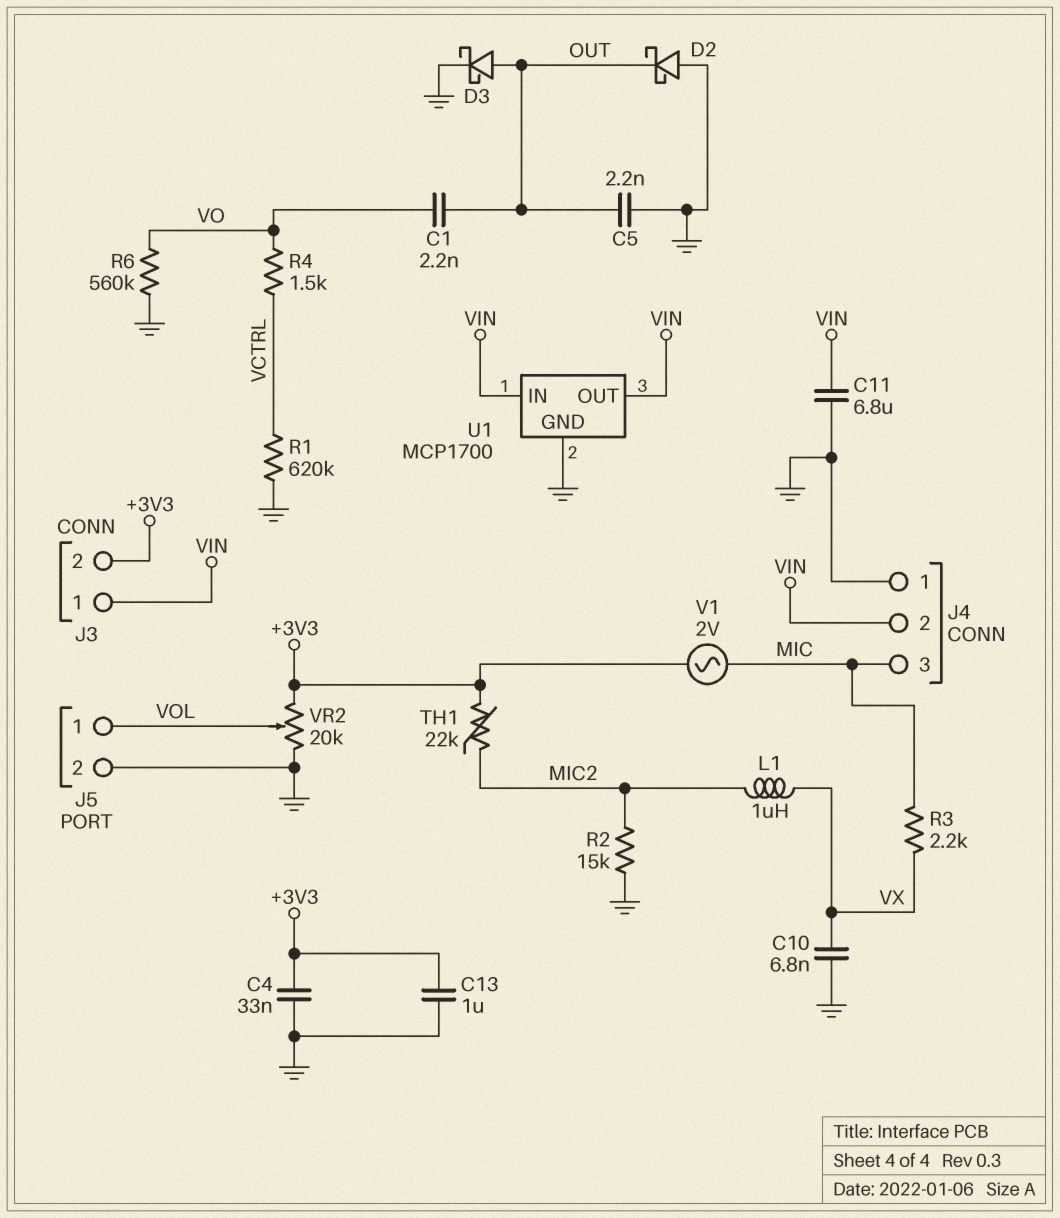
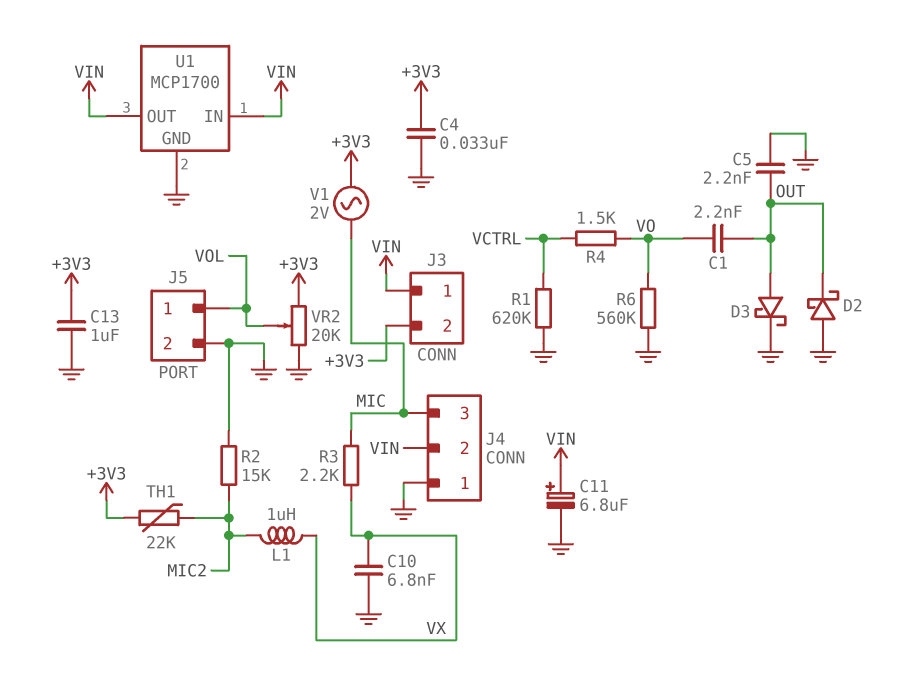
C11: 6.8uF (GND, VIN) -> 6.8uF (plus VIN, minus GND)

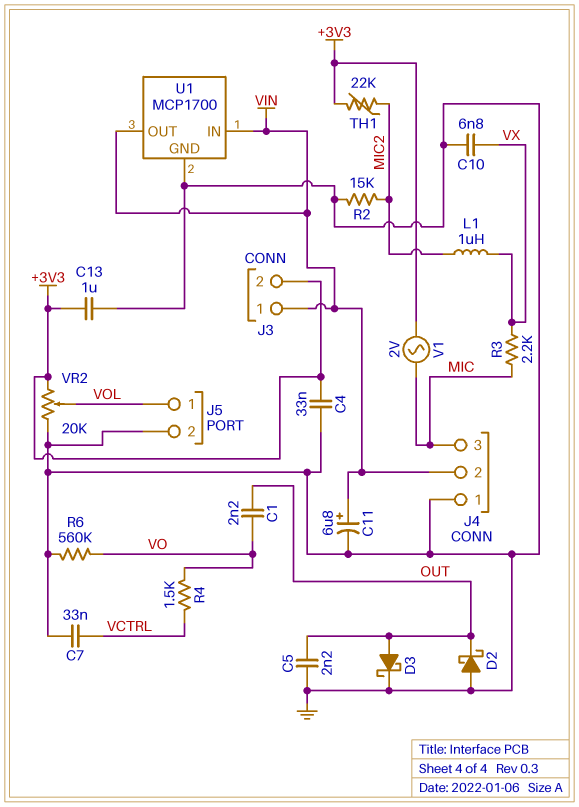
C7: none -> 33nF (GND, VCTRL)
R1: 620k (GND, VCTRL) -> none

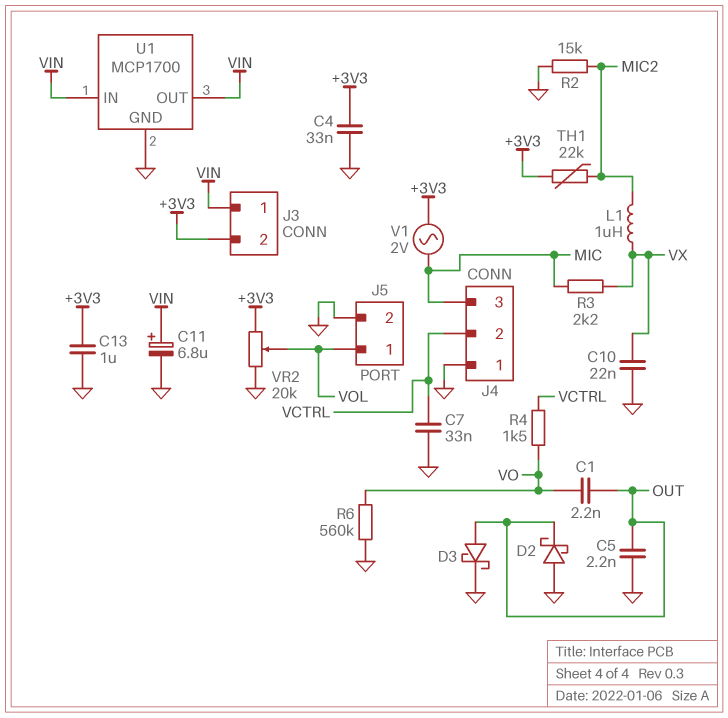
C10: 6.8nF (GND, VX) -> 22nF (GND, VX)
J4 pin 2: VIN -> VCTRL

